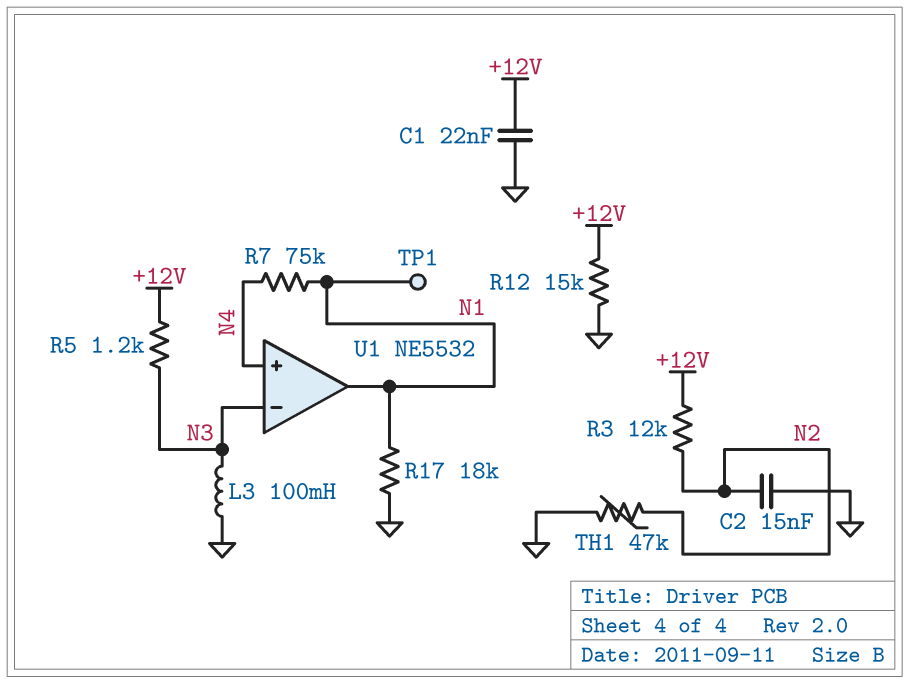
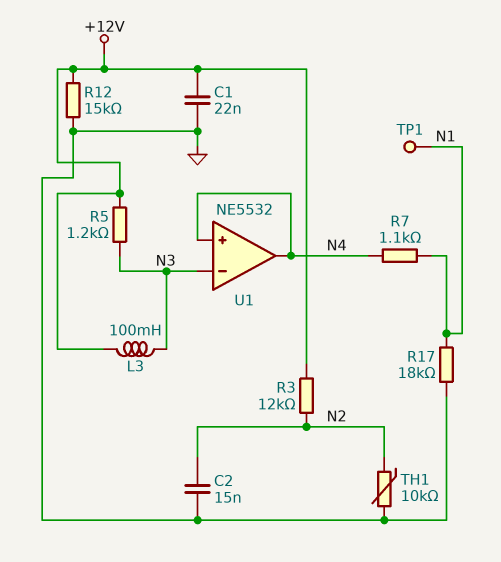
L3: 100mH (GND, N3) -> 100mH (+12V, N3)
R7: 75k (N1, N4) -> 1.1k (N1, N4)
TH1: 47k (GND, N2) -> 10k (GND, N2)
U1 pin out: N1 -> N4

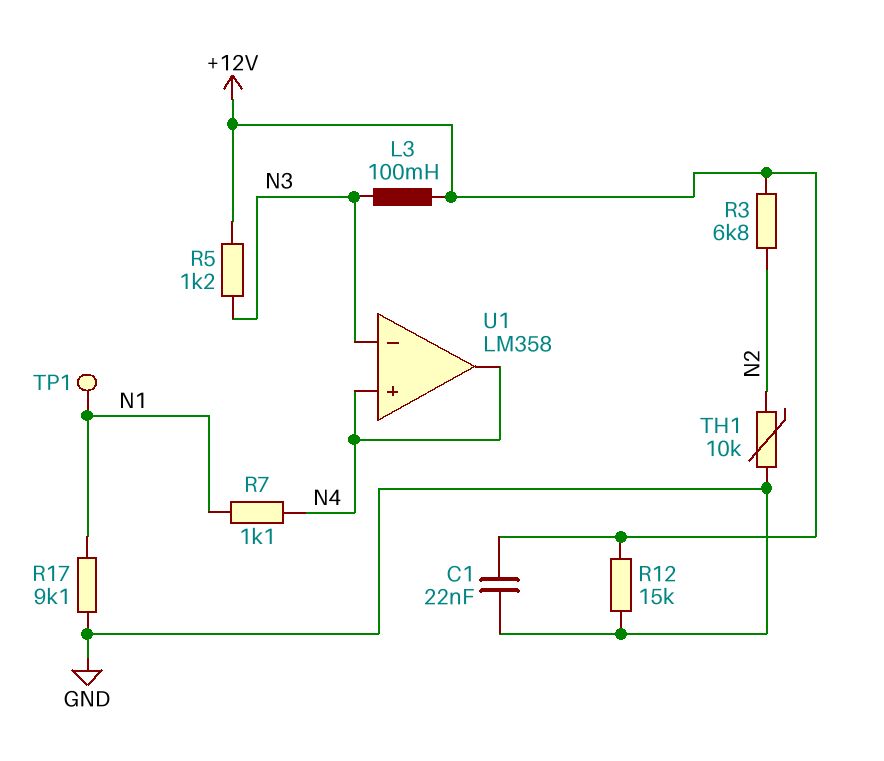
C2: 15nF (GND, N2) -> none
R3: 12k (+12V, N2) -> 6.8k (+12V, N2)
R17: 18k (GND, N1) -> 9.1k (GND, N1)
U1: NE5532 -> LM358

